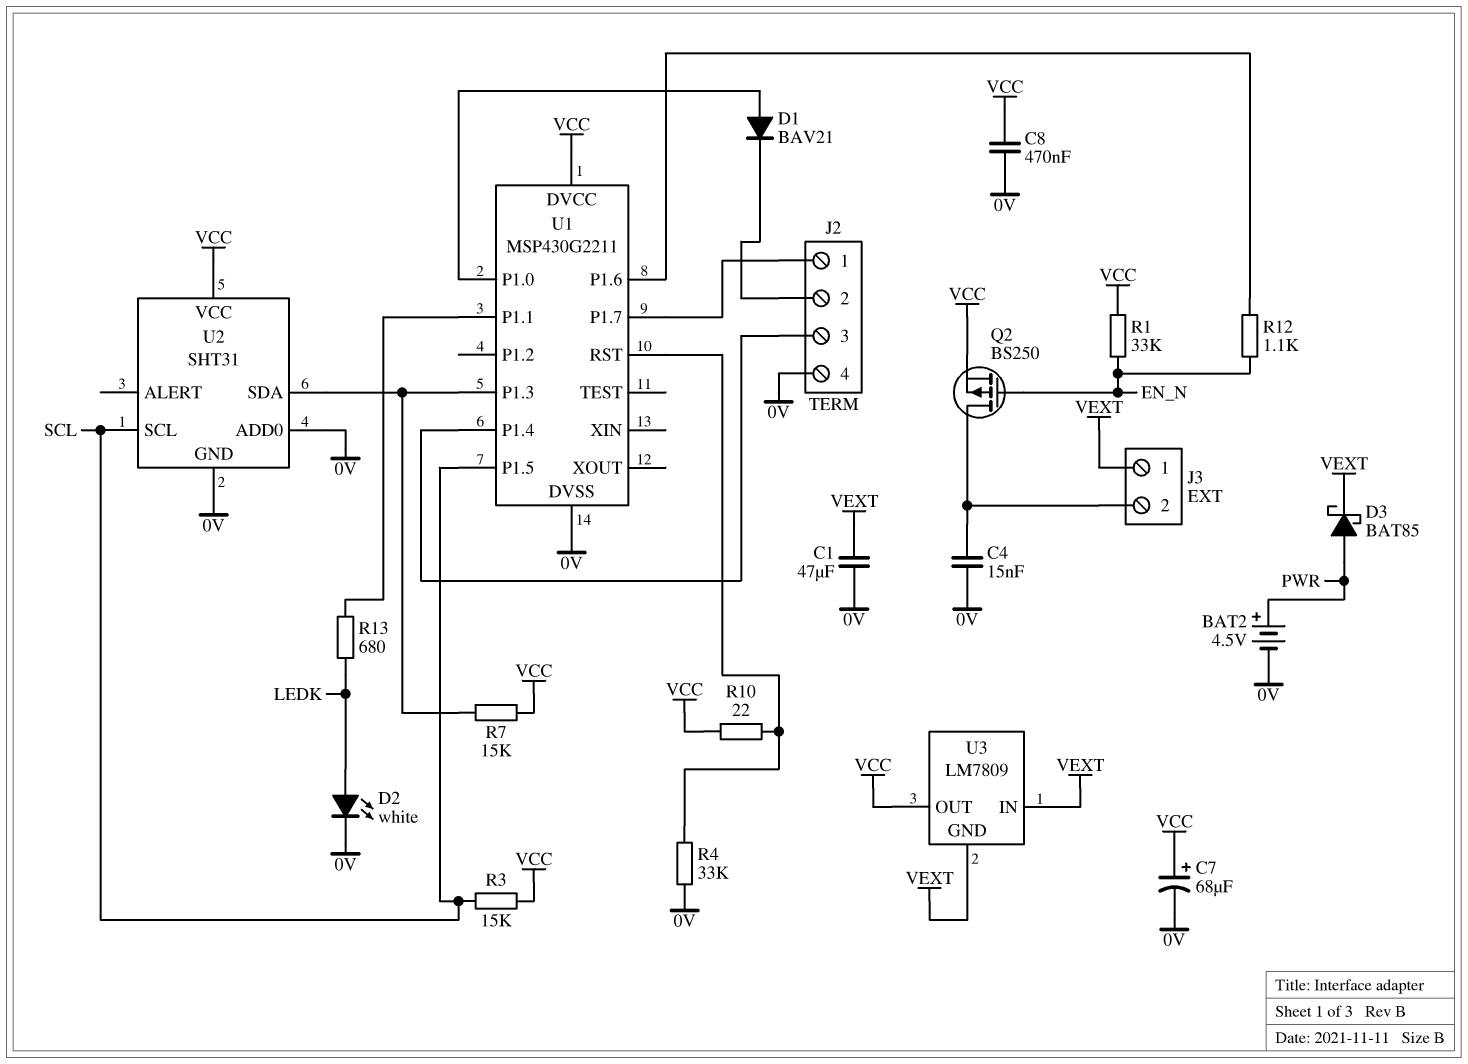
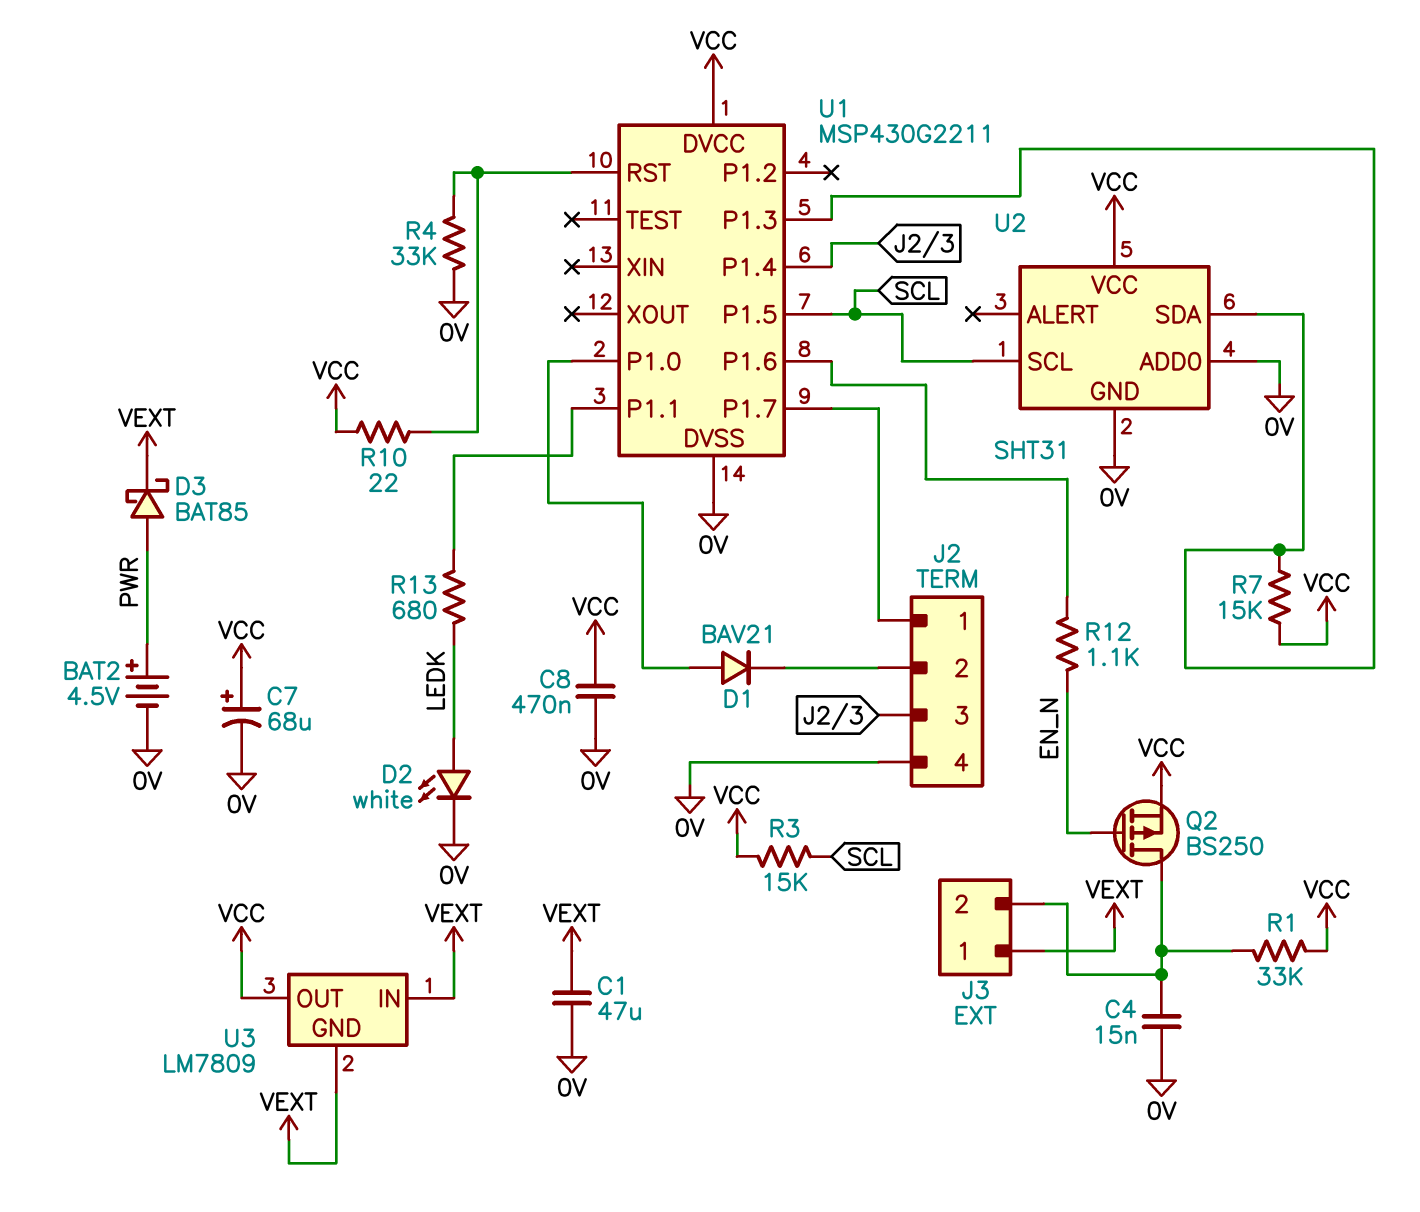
R1: 33k (EN_N, VCC) -> 33k (J3/2, VCC)

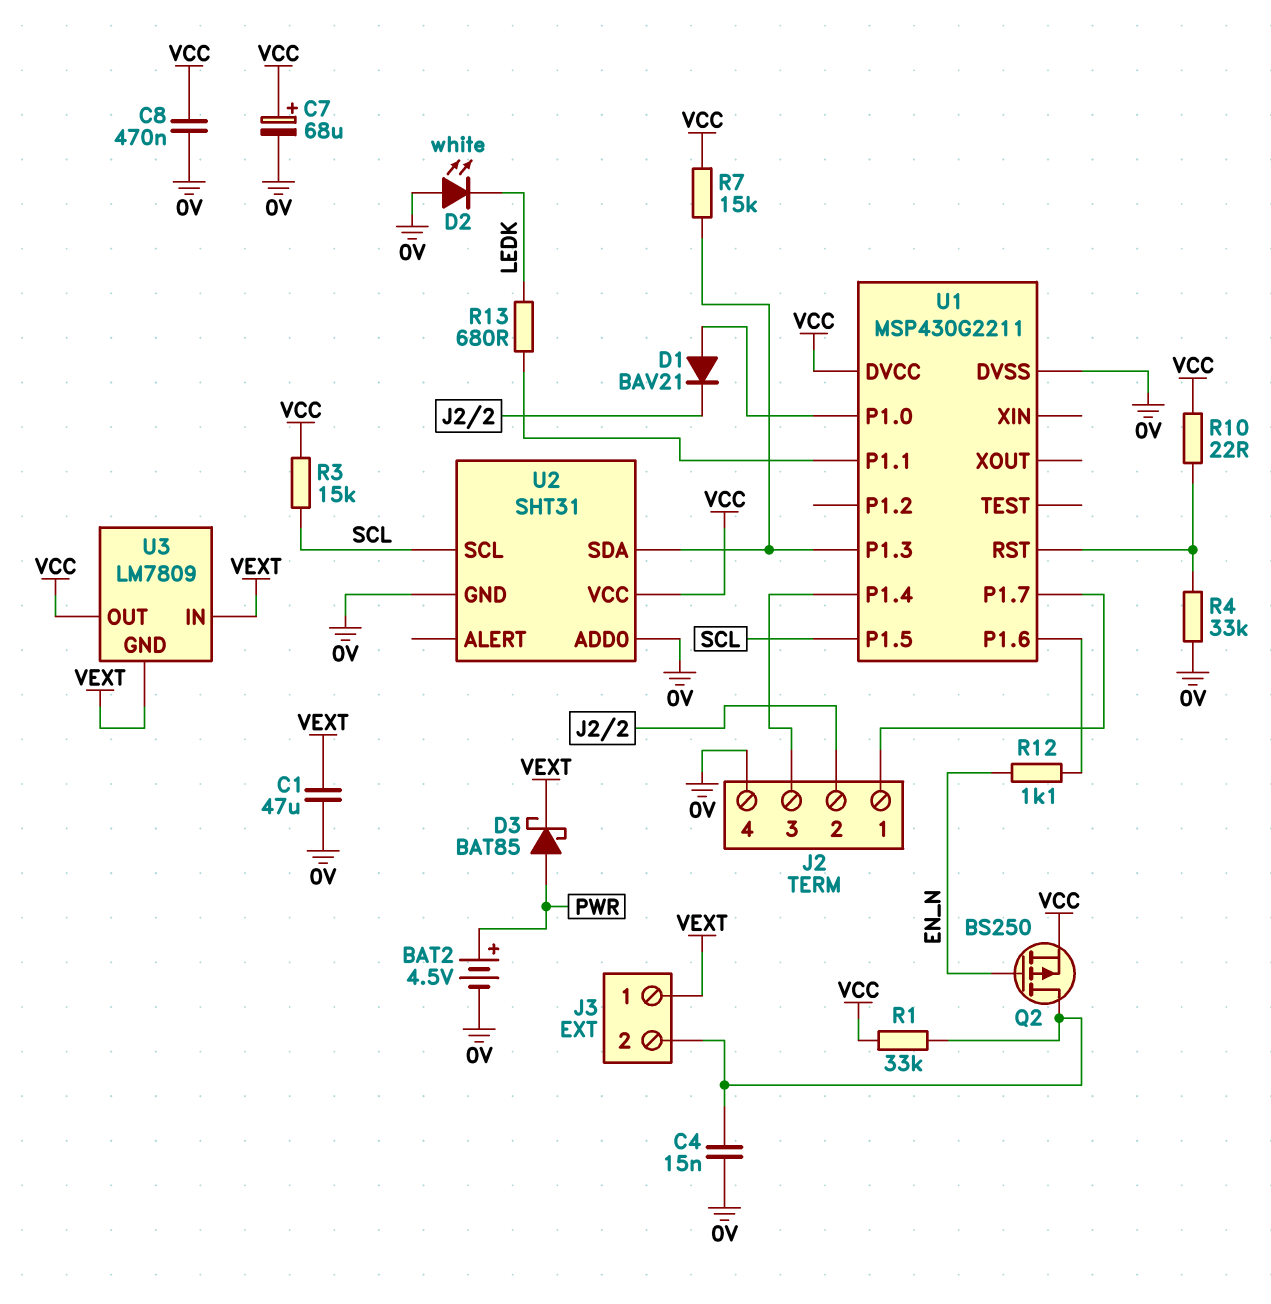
D2: LED white (A LEDK, K 0V) -> LED white (A 0V, K LEDK)

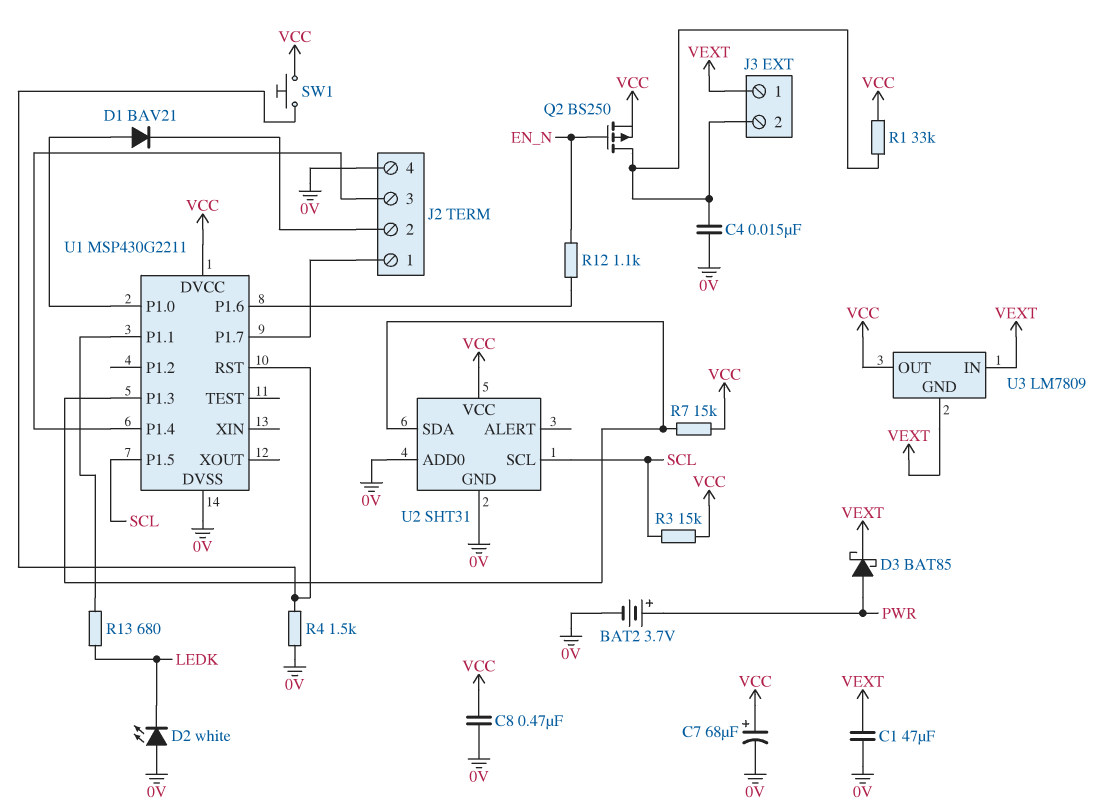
BAT2: 4.5V (plus PWR, minus 0V) -> 3.7V (plus PWR, minus 0V)
R4: 33k (0V, U1/RST) -> 1.5k (0V, U1/RST)
R10: 22 (U1/RST, VCC) -> none
SW1: none -> button (U1/RST, VCC)

